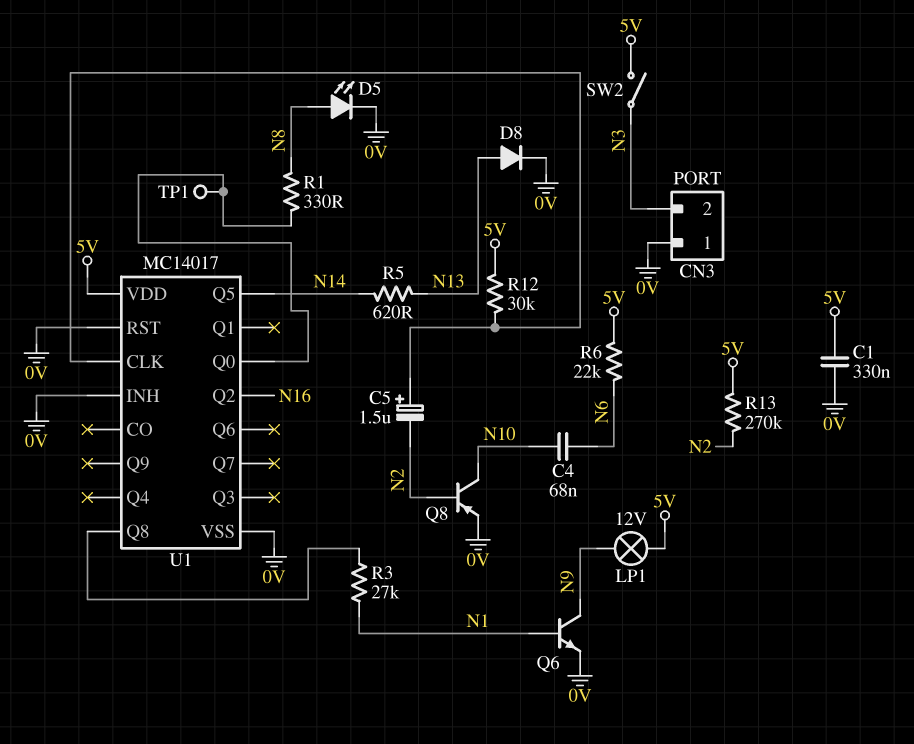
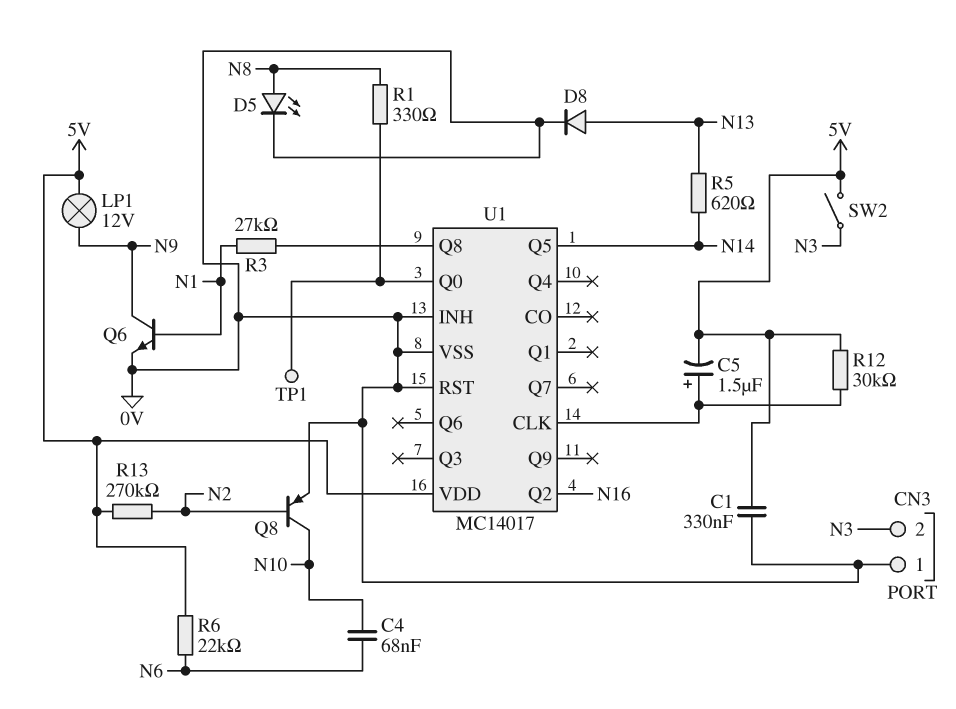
C5: 1.5uF (plus U1/CLK, minus N2) -> 1.5uF (plus U1/CLK, minus 5V)

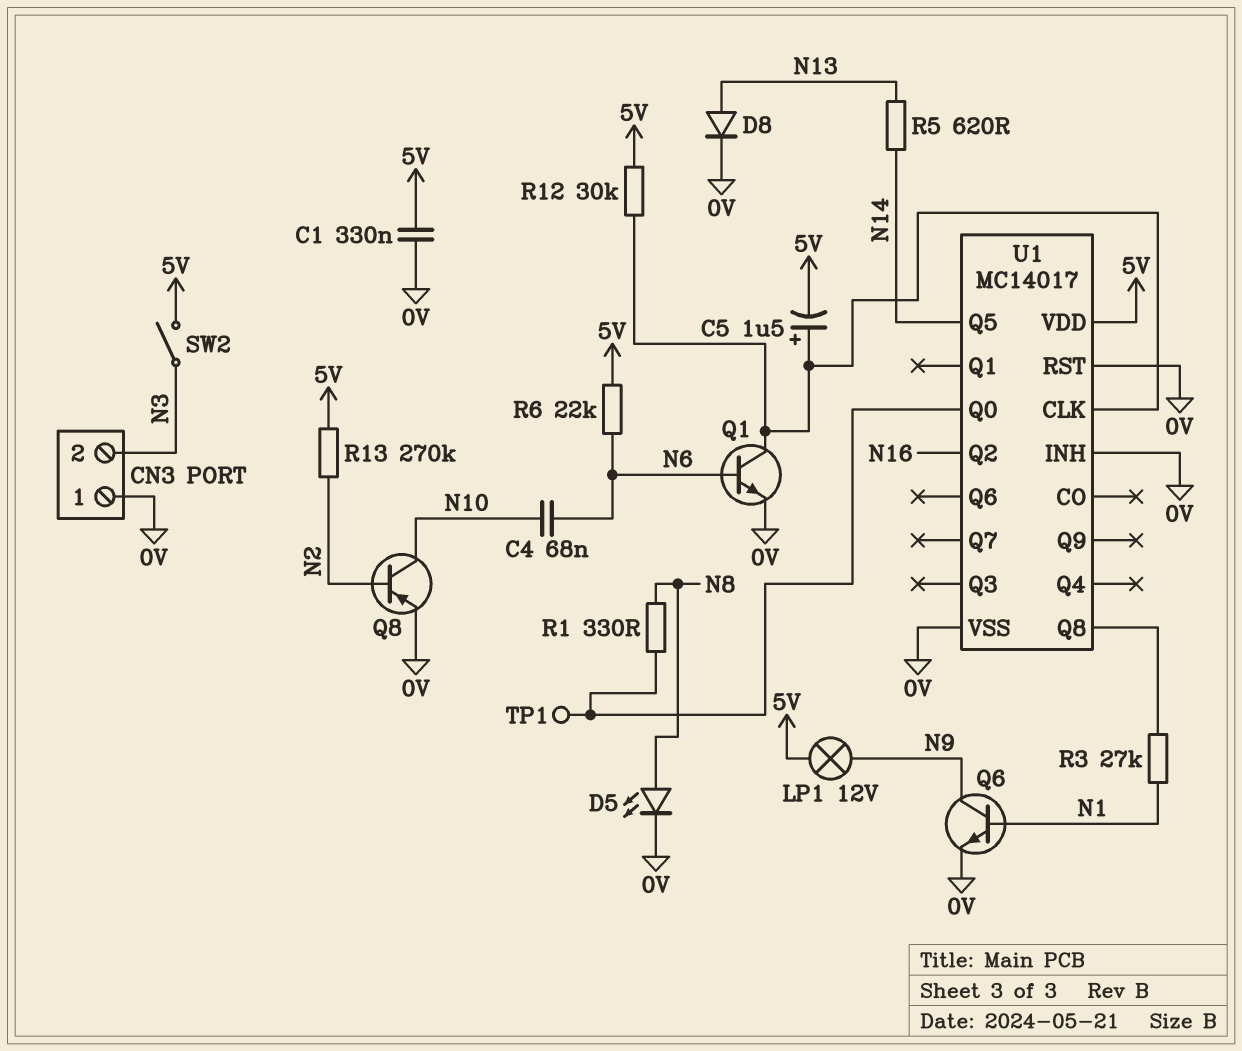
Q1: none -> NPN (B N6, C U1/CLK, E 0V)

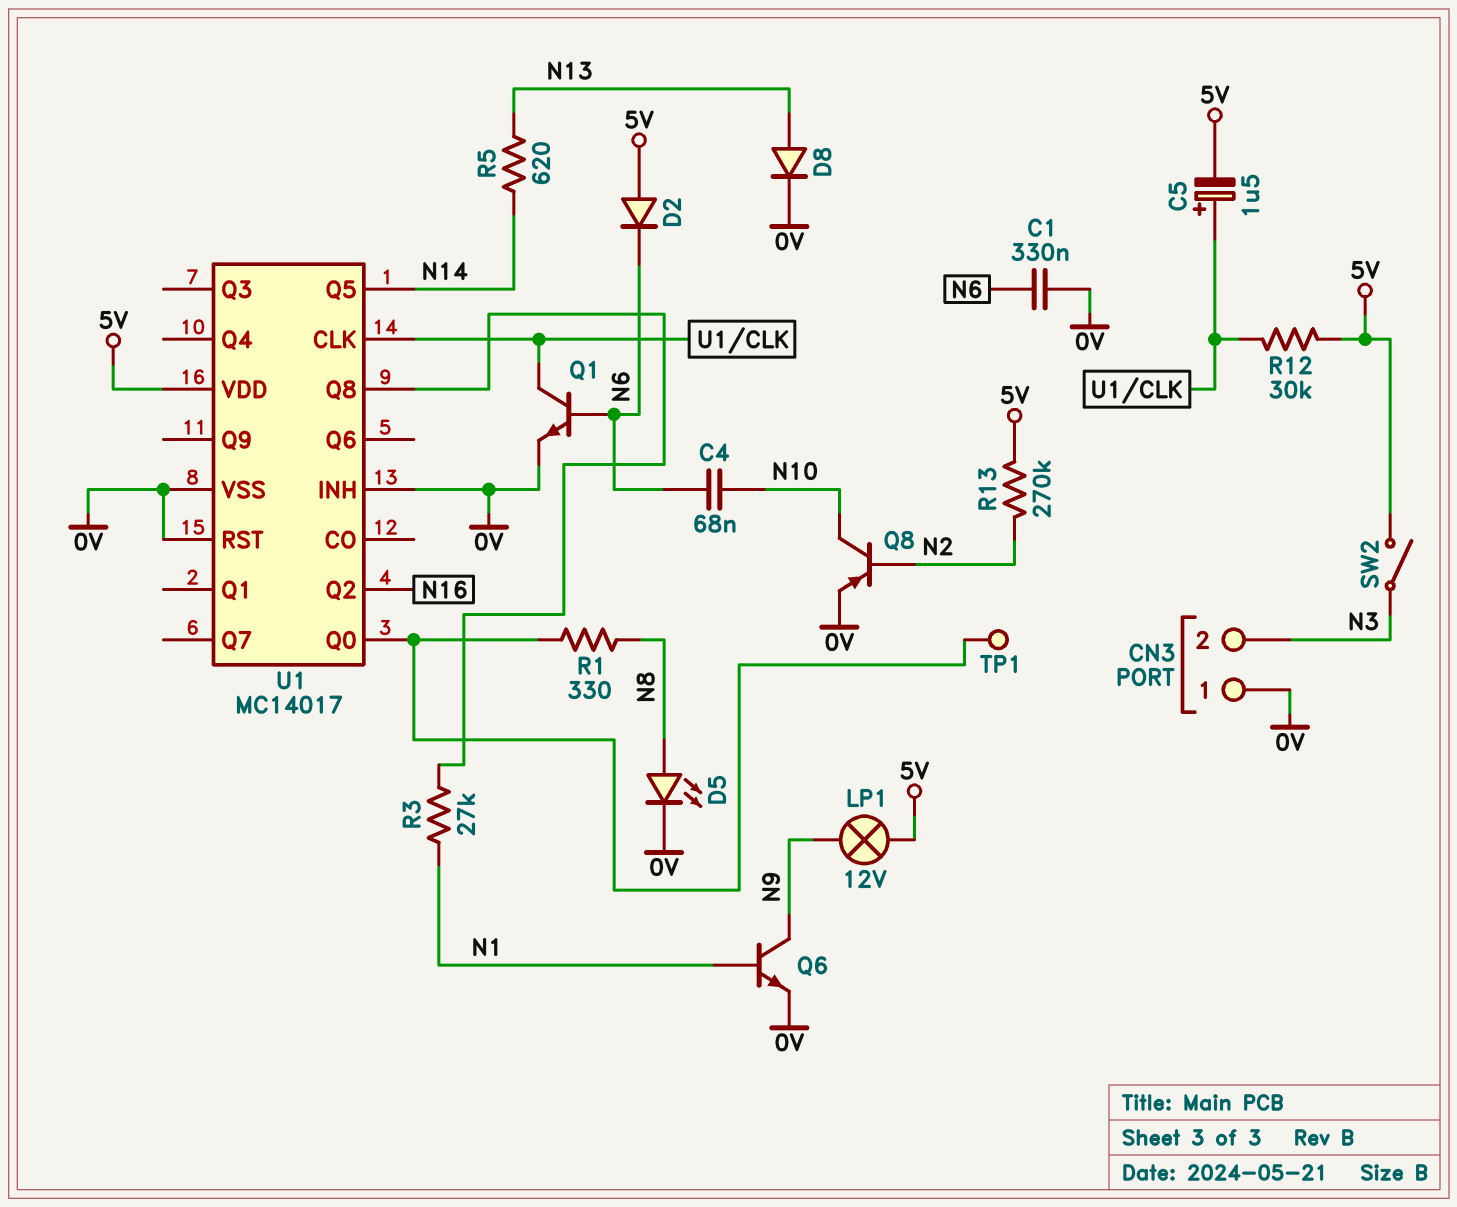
C1: 330nF (0V, 5V) -> 330nF (0V, N6)
D2: none -> diode (A 5V, K N6)
R6: 22k (5V, N6) -> none

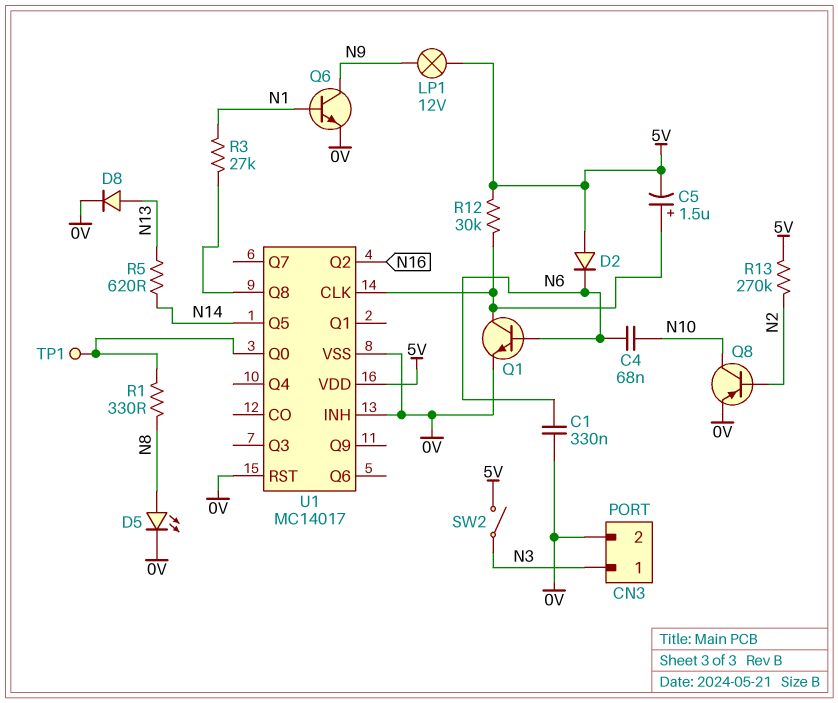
CN3 pin 1: 0V -> N3
CN3 pin 2: N3 -> 0V

